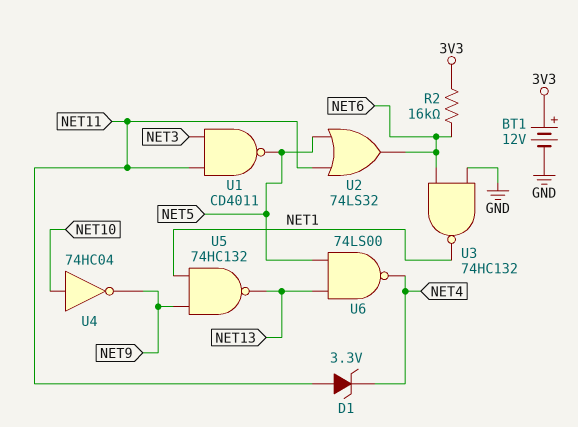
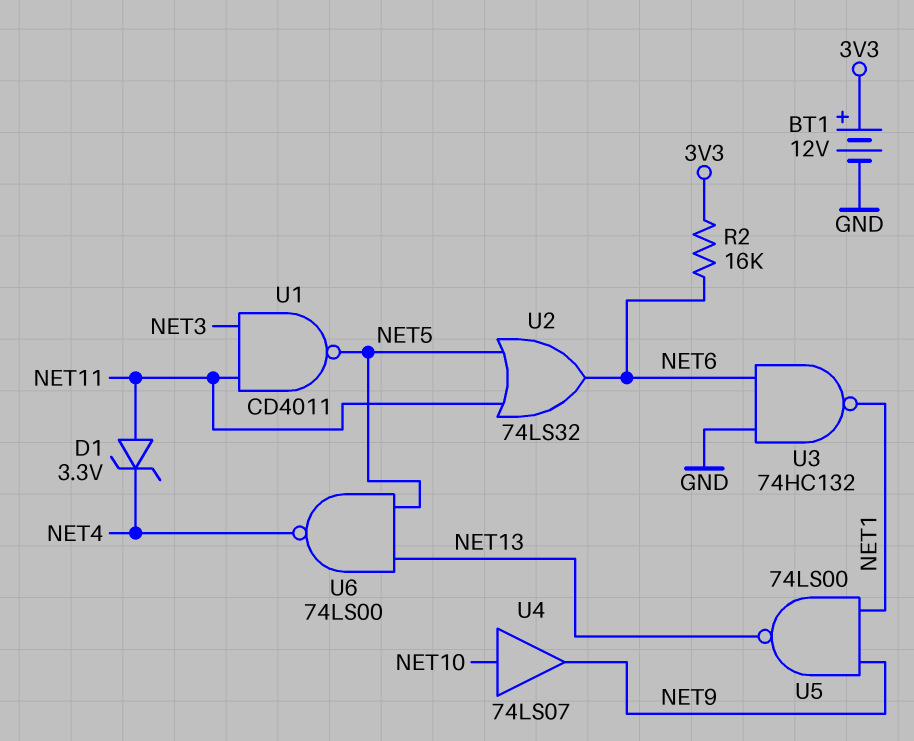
U4: NOT 74HC04 (in NET10, out NET9) -> buffer 74LS07 (in NET10, out NET9)
U5: NAND 74HC132 (in NET1, in NET9, out NET13) -> NAND 74LS00 (in NET1, in NET9, out NET13)

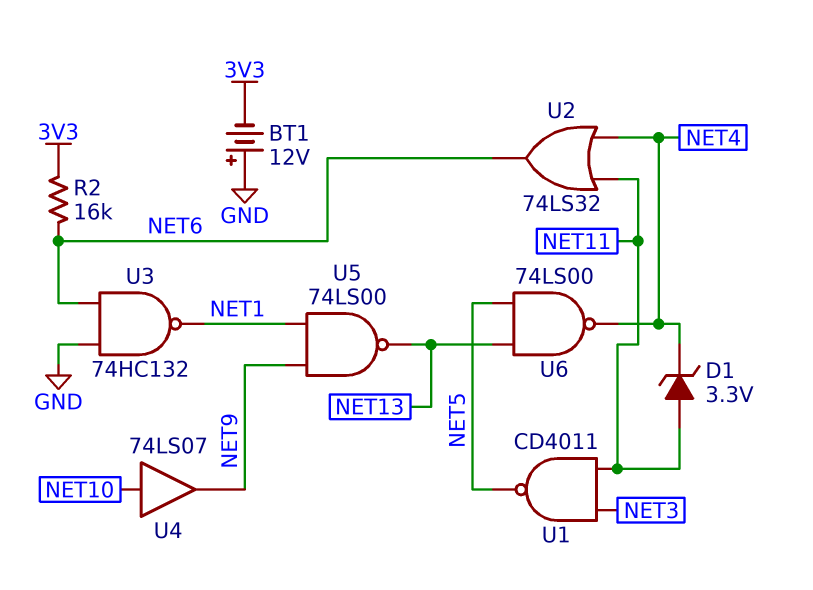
BT1: 12V (plus 3V3, minus GND) -> 12V (plus GND, minus 3V3)
U2: OR 74LS32 (in NET5, in NET11, out NET6) -> OR 74LS32 (in NET4, in NET11, out NET6)

